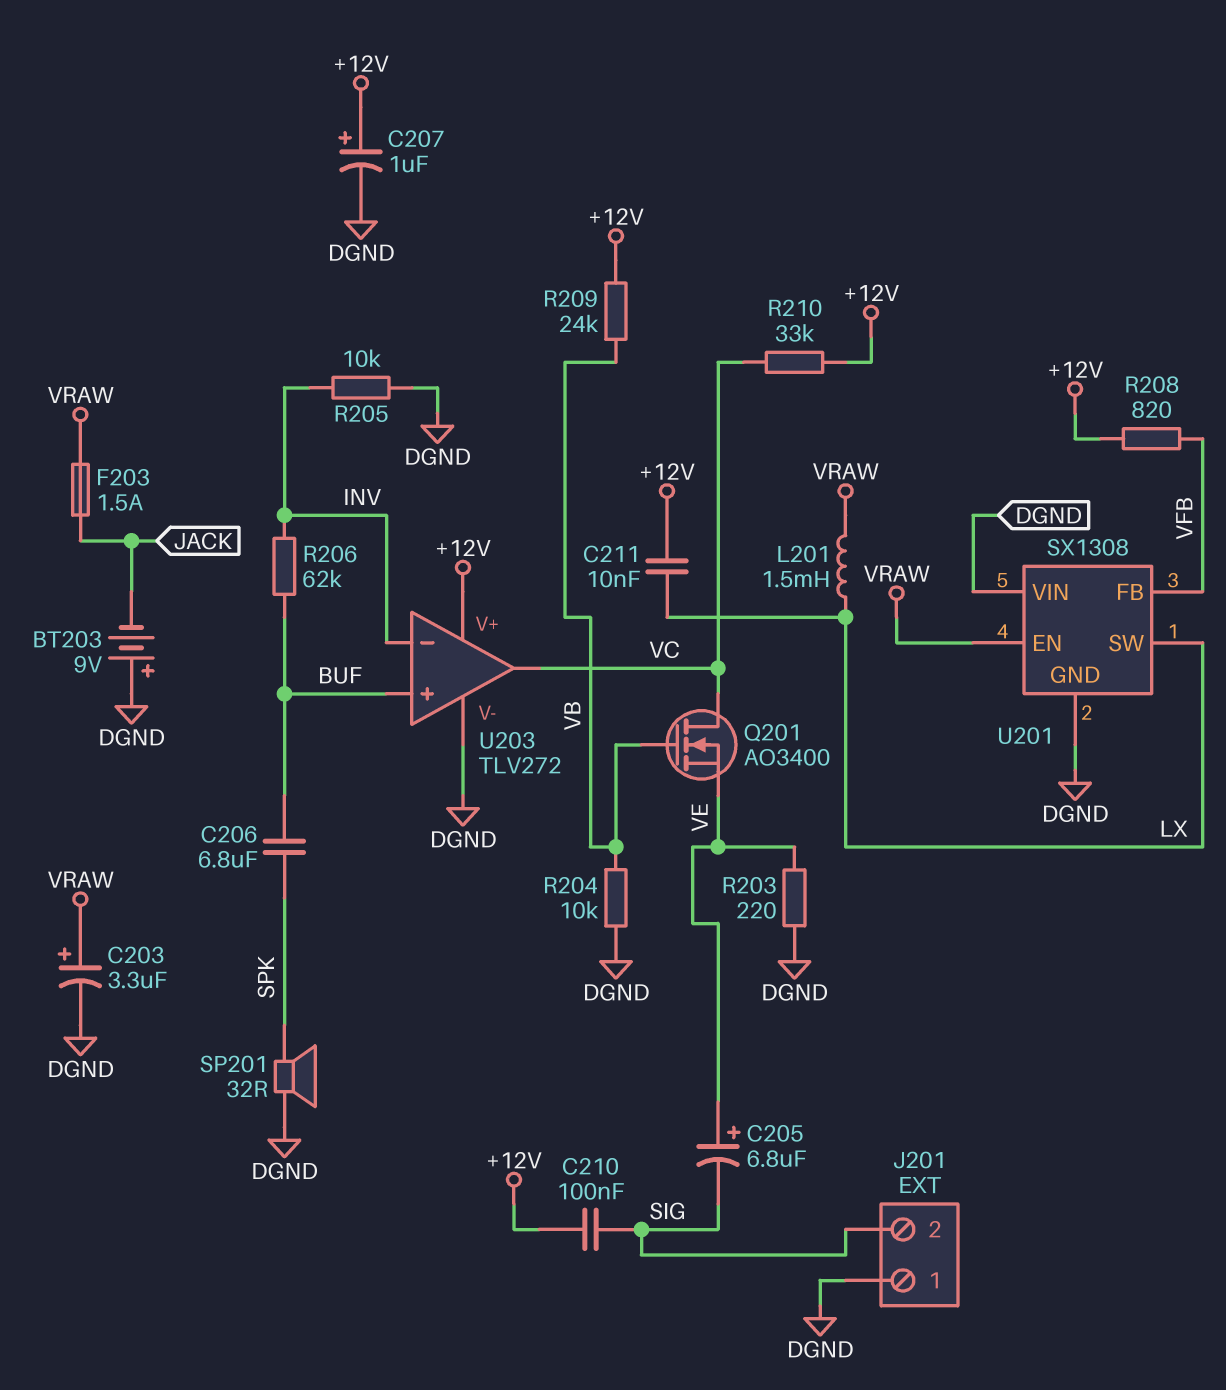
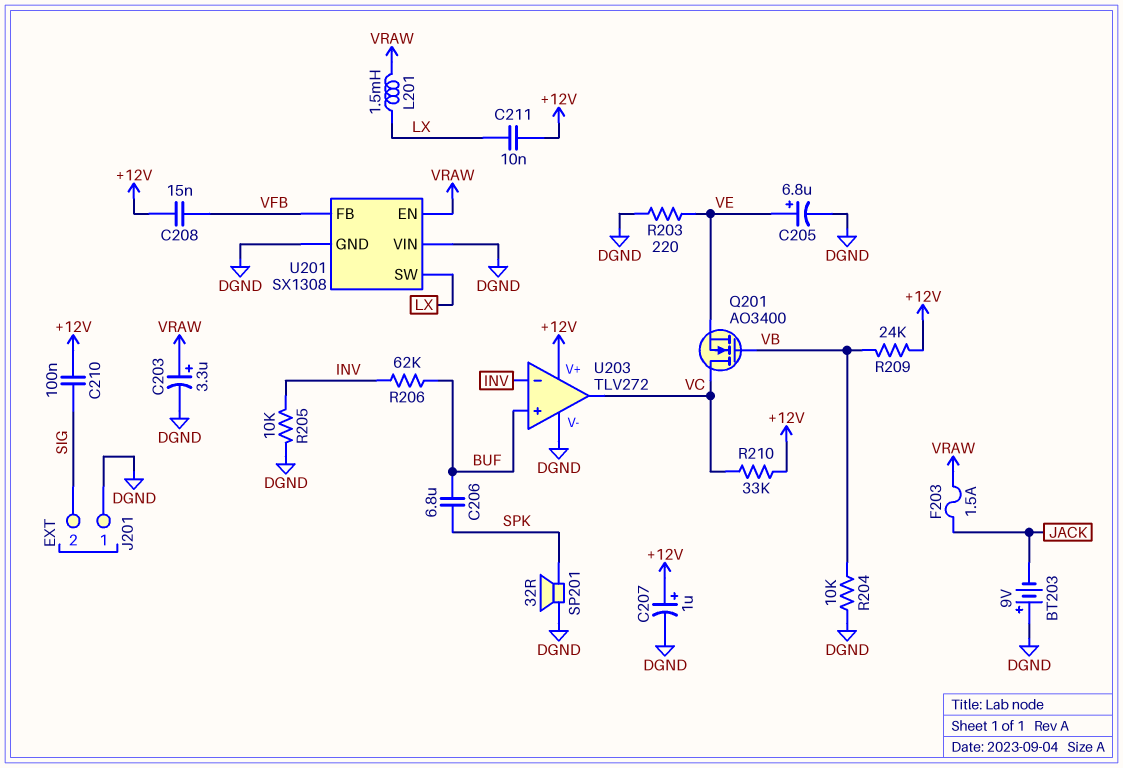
C205: 6.8uF (plus VE, minus SIG) -> 6.8uF (plus VE, minus DGND)
C208: none -> 15nF (+12V, VFB)
R208: 820 (+12V, VFB) -> none

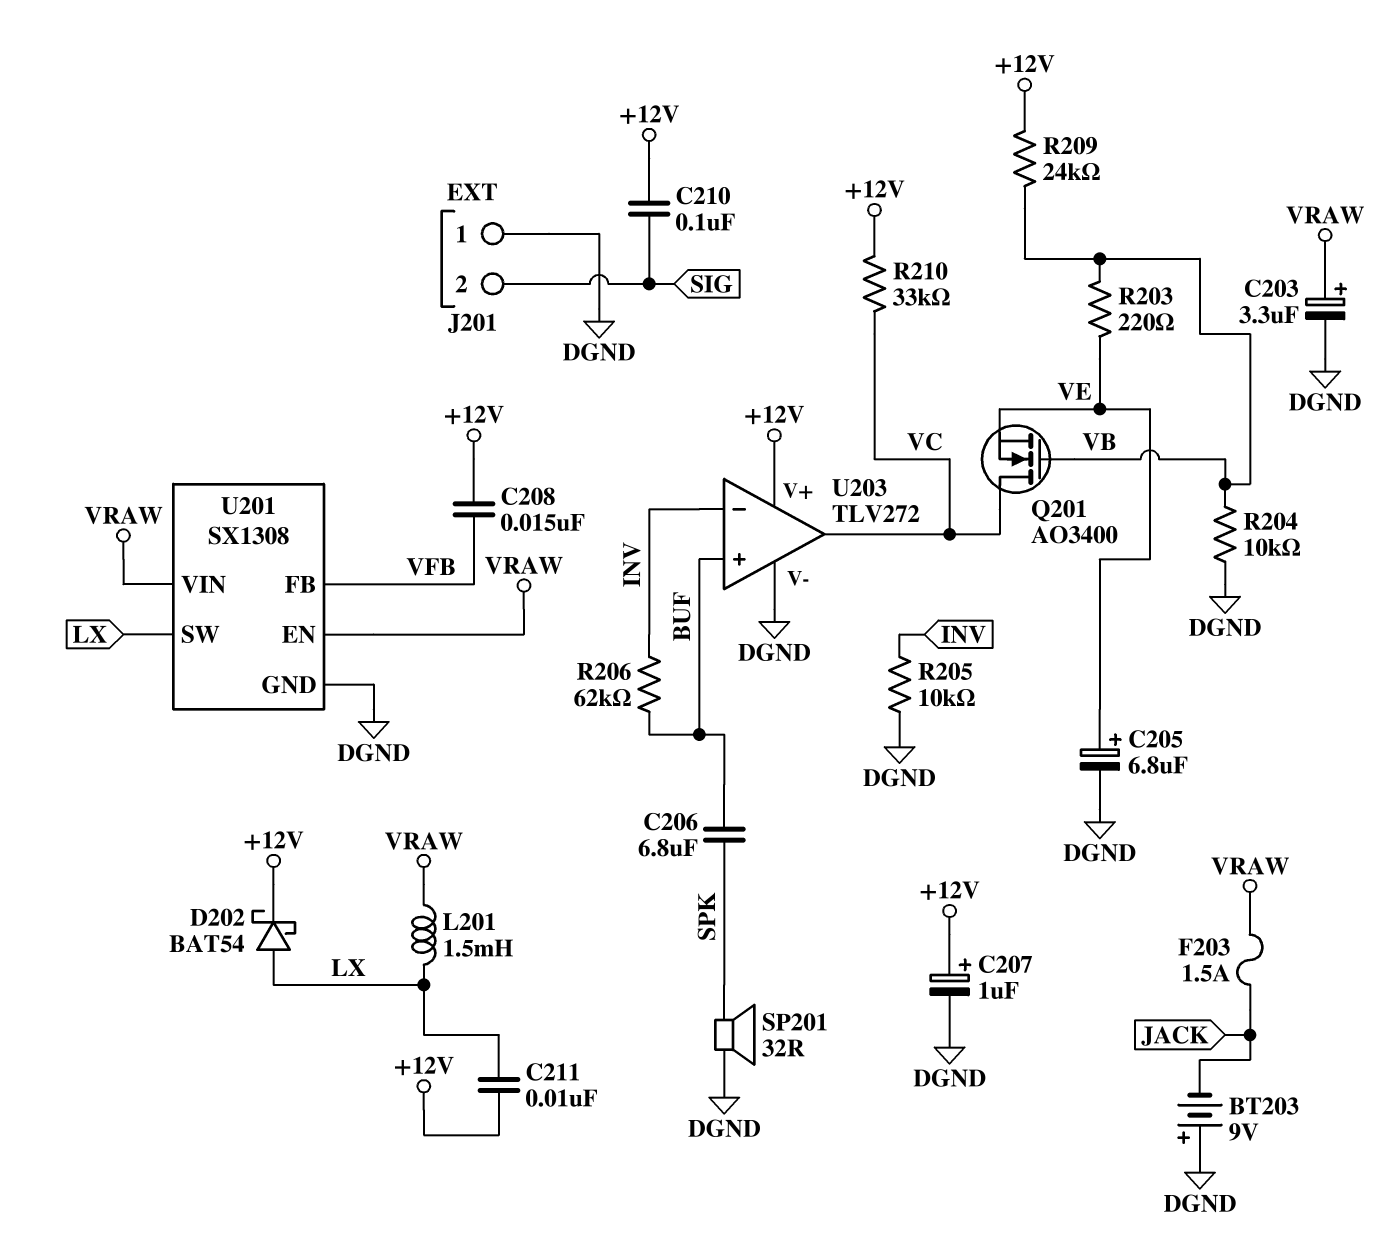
D202: none -> schottky BAT54 (A LX, K +12V)
R203: 220 (DGND, VE) -> 220 (VB, VE)
U201 pin VIN: DGND -> VRAW

